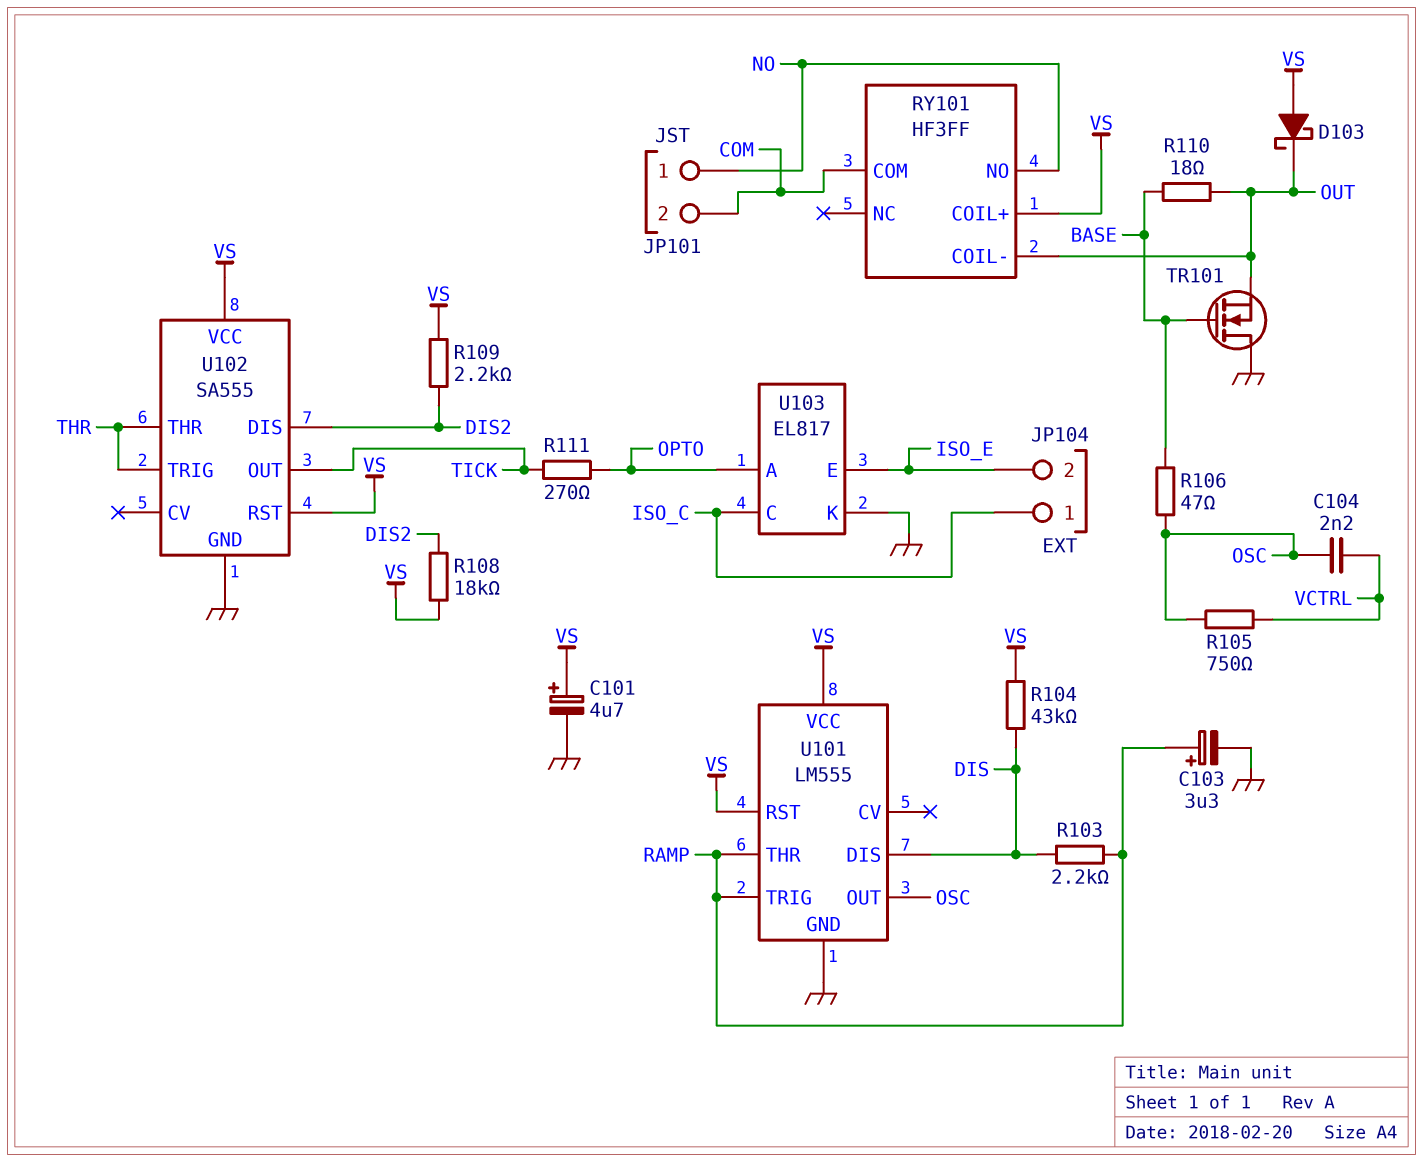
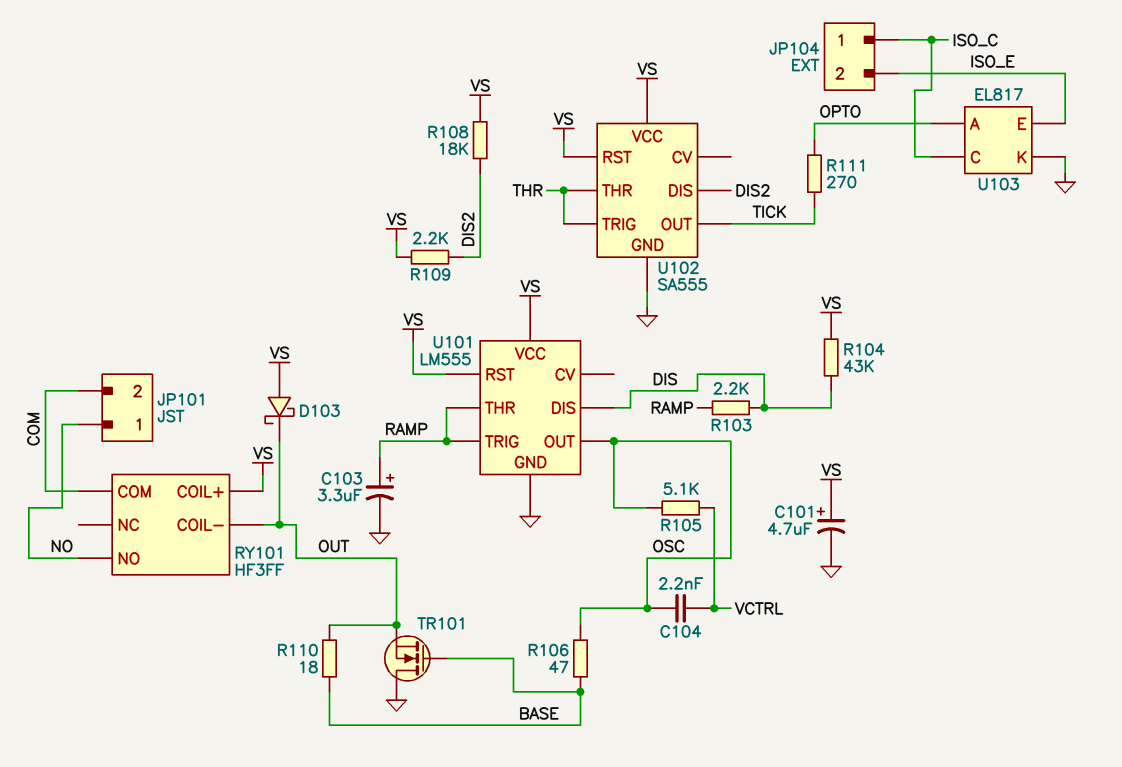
R105: 750 (OSC, VCTRL) -> 5.1k (OSC, VCTRL)

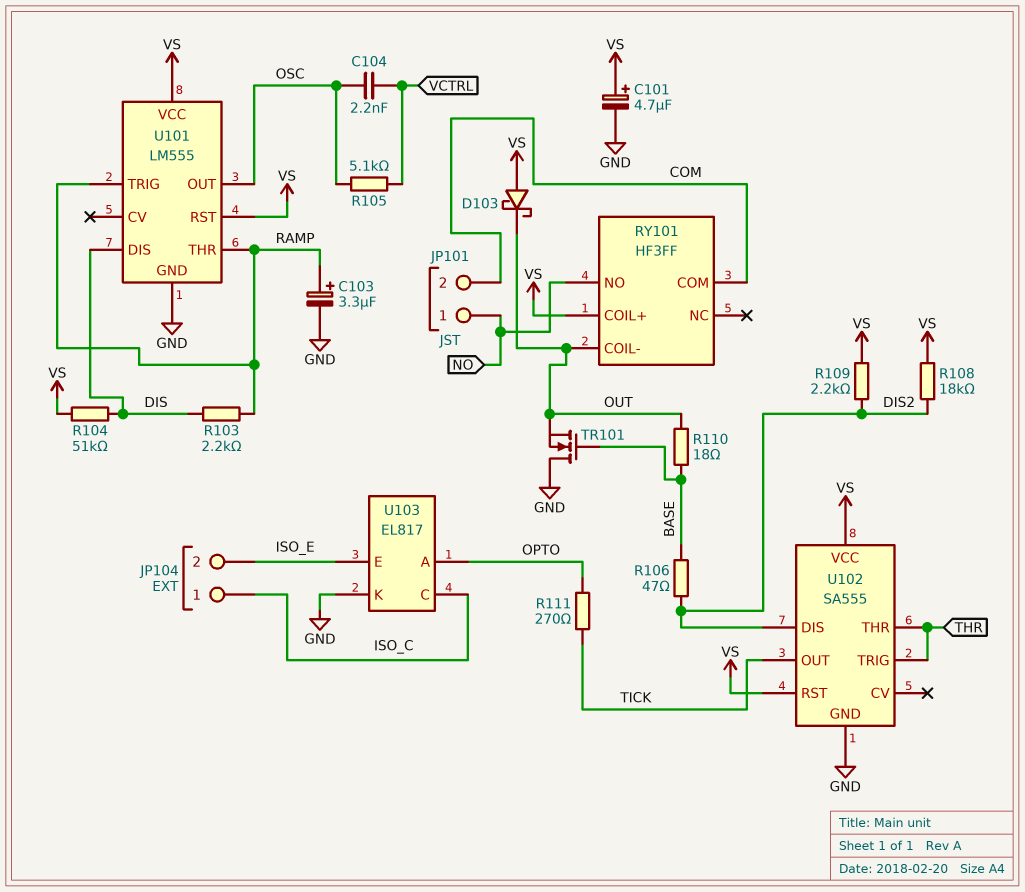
R104: 43k (DIS, VS) -> 51k (DIS, VS)
R106: 47 (BASE, OSC) -> 47 (BASE, DIS2)

